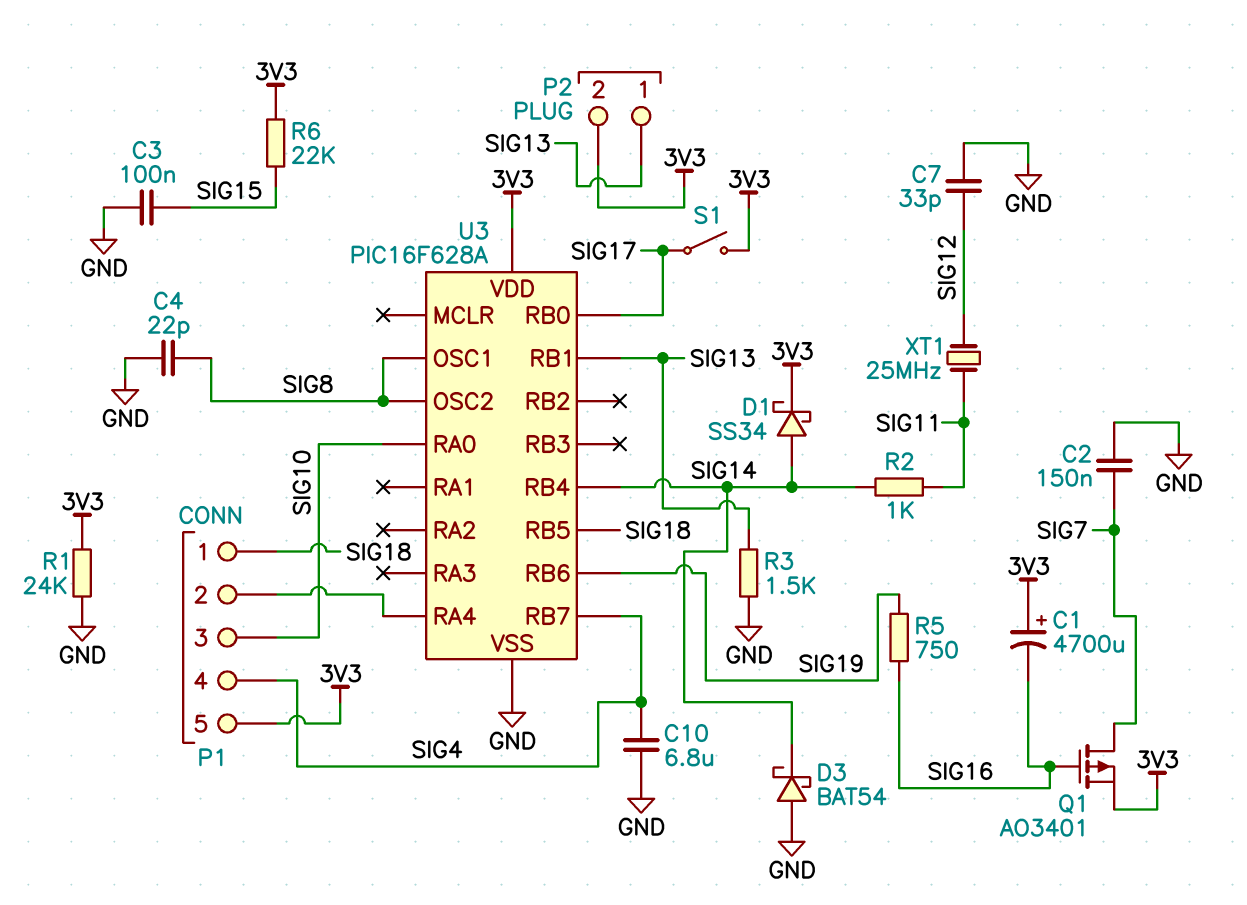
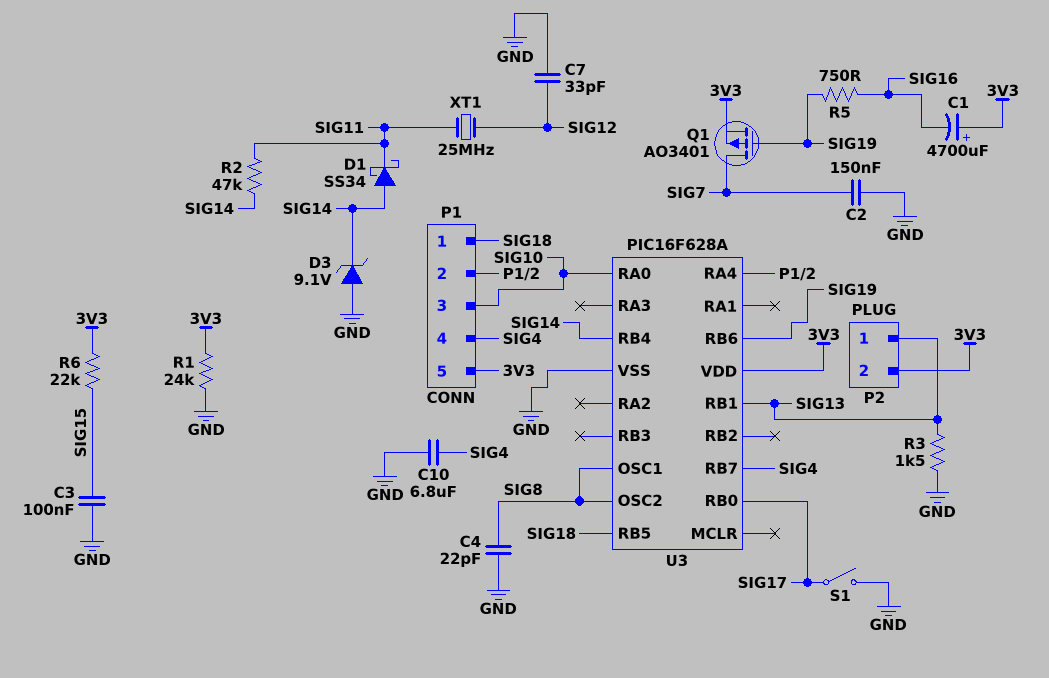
D1: schottky SS34 (A SIG14, K 3V3) -> schottky SS34 (A SIG14, K SIG11)
D3: schottky BAT54 (A GND, K SIG14) -> zener 9.1V (A GND, K SIG14)
Q1: PMOS AO3401 (G SIG16, D SIG7, S 3V3) -> PMOS AO3401 (G SIG19, D SIG7, S 3V3)
R2: 1k (SIG11, SIG14) -> 47k (SIG11, SIG14)
S1: switch (3V3, SIG17) -> switch (GND, SIG17)

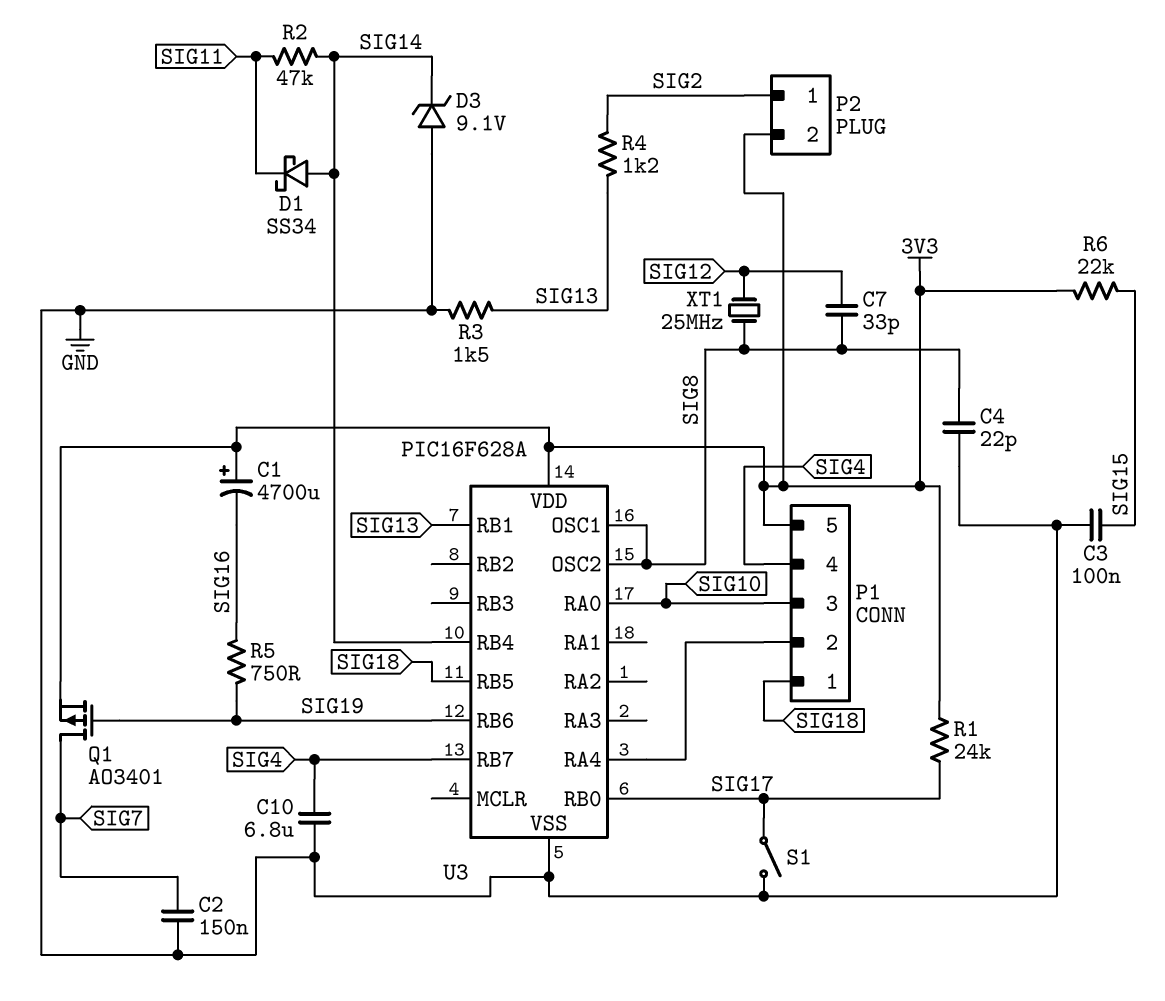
C7: 33pF (GND, SIG12) -> 33pF (SIG8, SIG12)
P2 pin 1: SIG13 -> SIG2
R1: 24k (3V3, GND) -> 24k (3V3, SIG17)
R4: none -> 1.2k (SIG2, SIG13)
XT1: 25MHz (SIG11, SIG12) -> 25MHz (SIG8, SIG12)

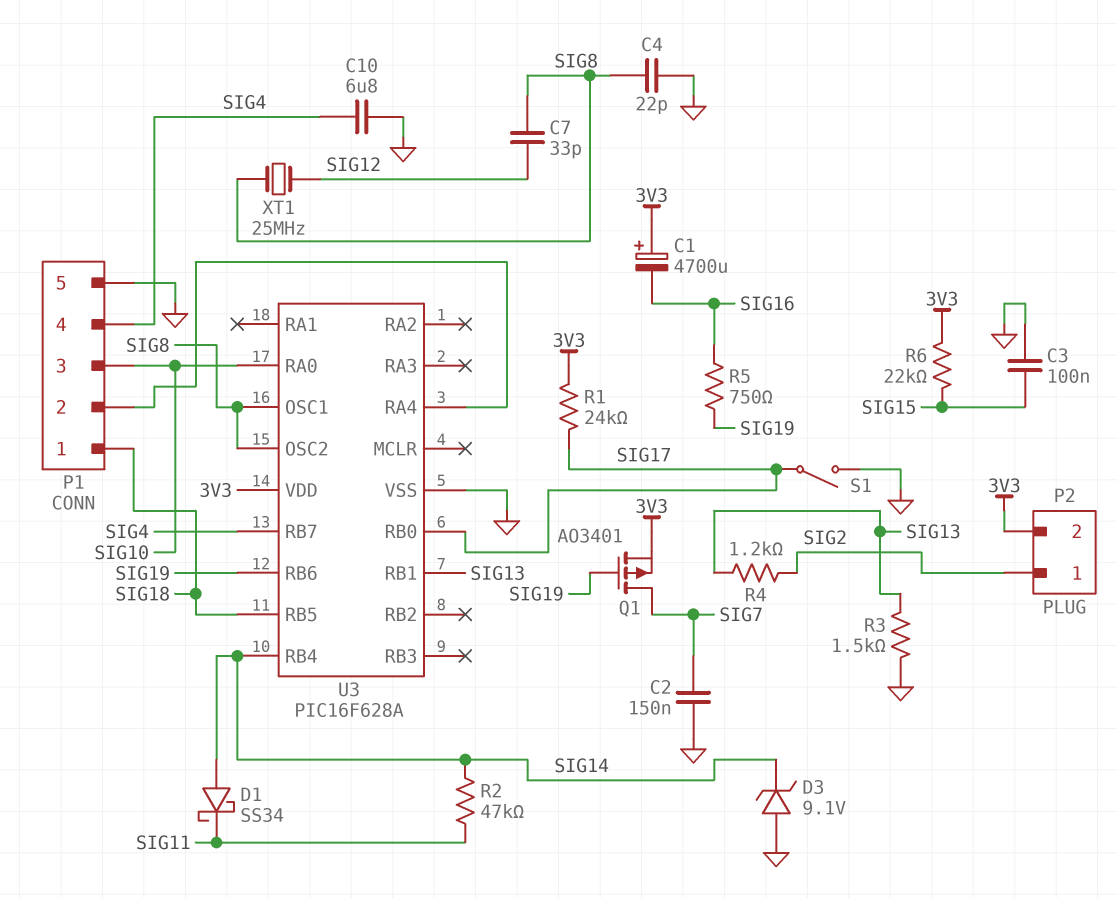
P1 pin 5: 3V3 -> GND

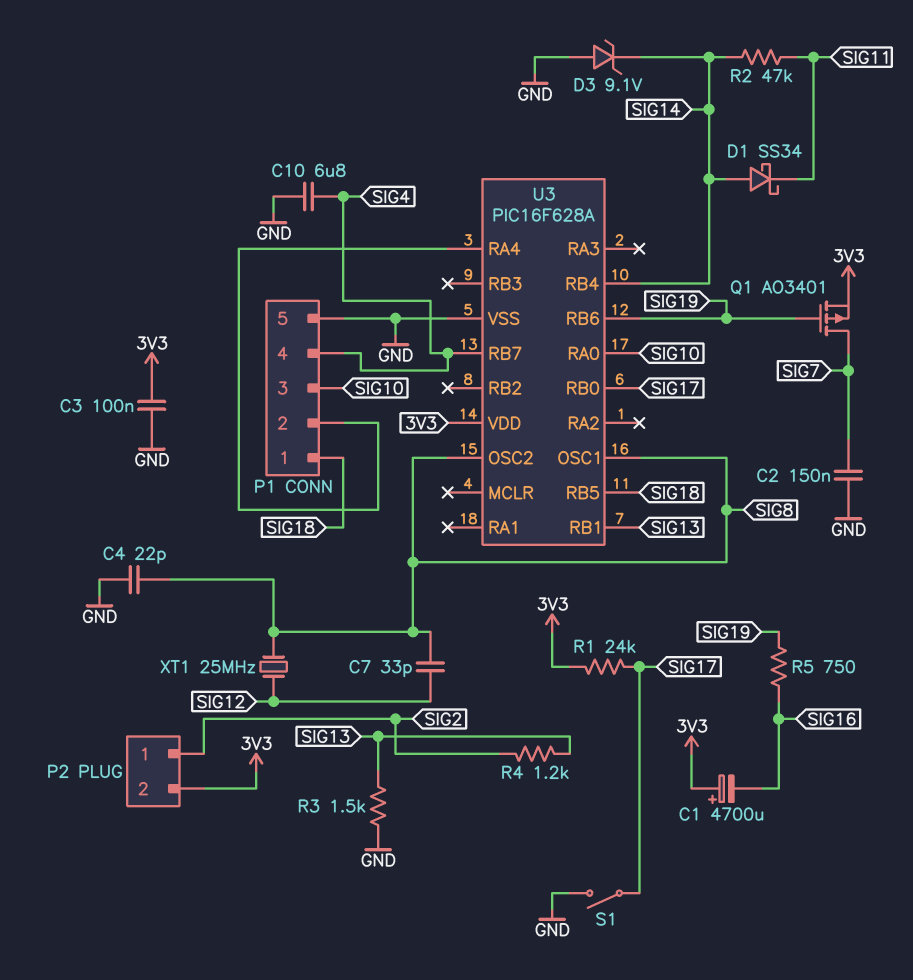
C3: 100nF (GND, SIG15) -> 100nF (3V3, GND)
R6: 22k (3V3, SIG15) -> none

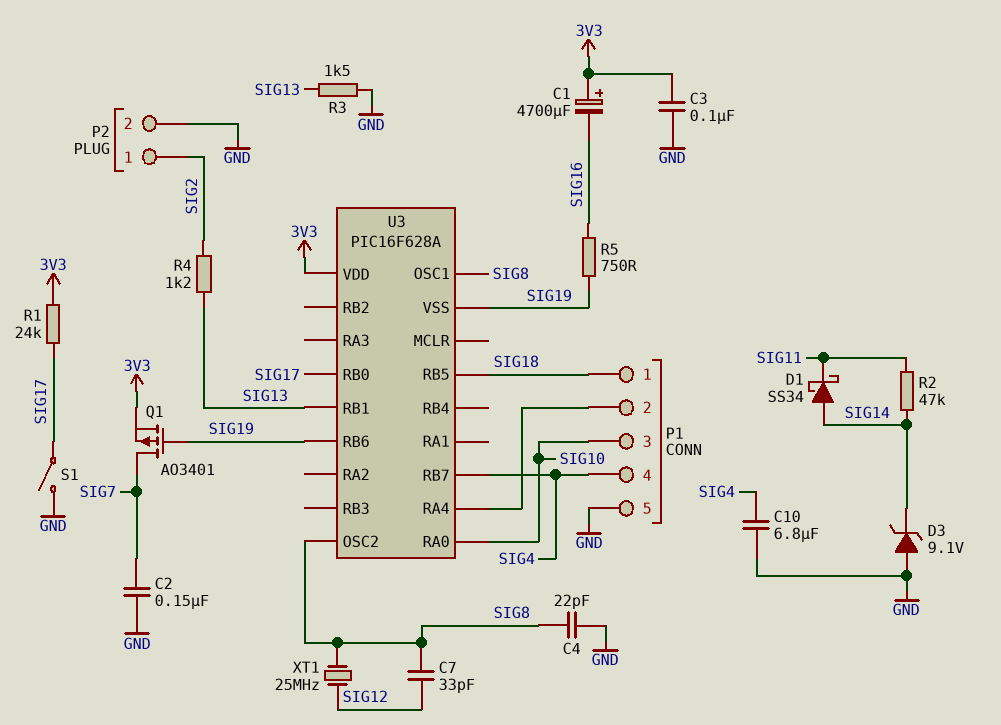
P2 pin 2: 3V3 -> GND
U3 pin RB4: SIG14 -> none
U3 pin VSS: GND -> SIG19

